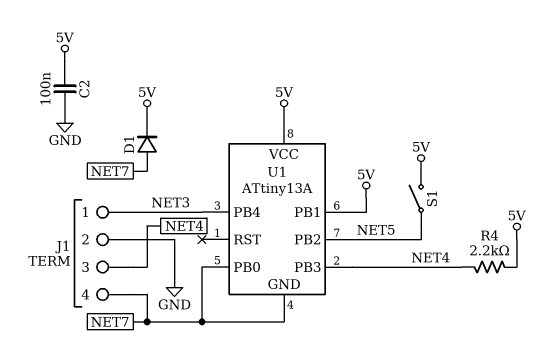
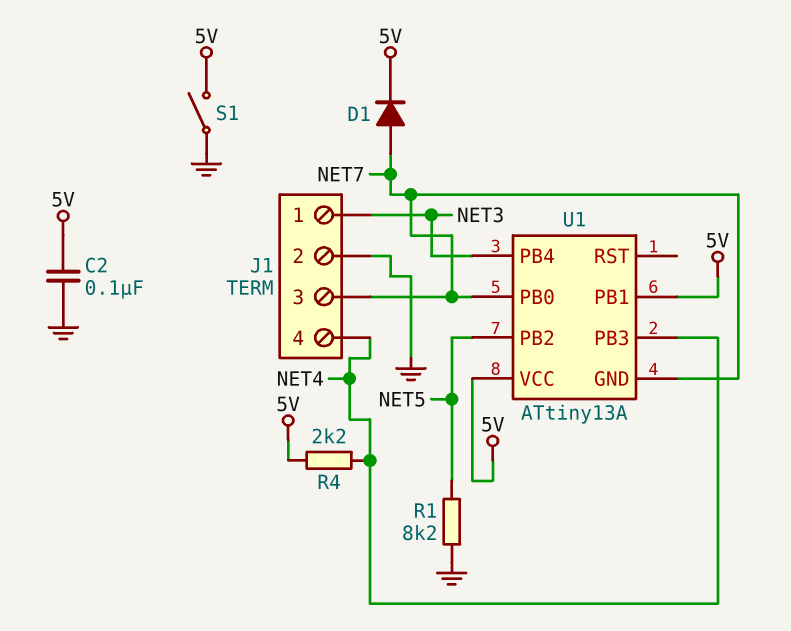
J1 pin 3: NET4 -> NET7
J1 pin 4: NET7 -> NET4
R1: none -> 8.2k (GND, NET5)
S1: switch (5V, NET5) -> switch (5V, GND)

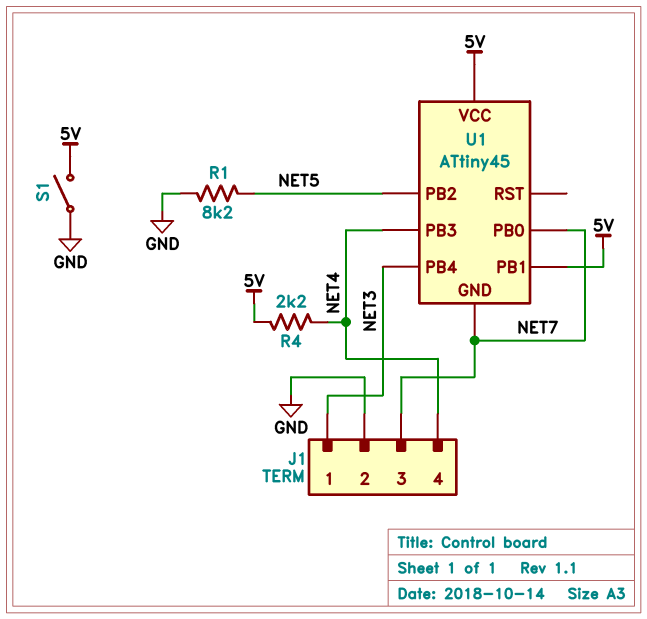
C2: 100nF (5V, GND) -> none
D1: diode (A NET7, K 5V) -> none
U1: ATtiny13A -> ATtiny45

